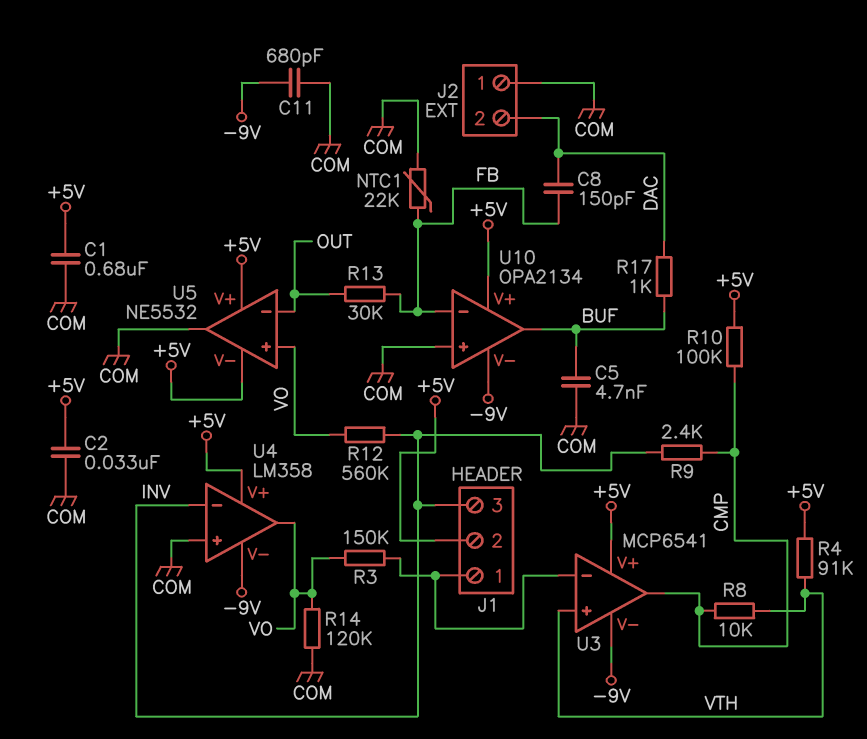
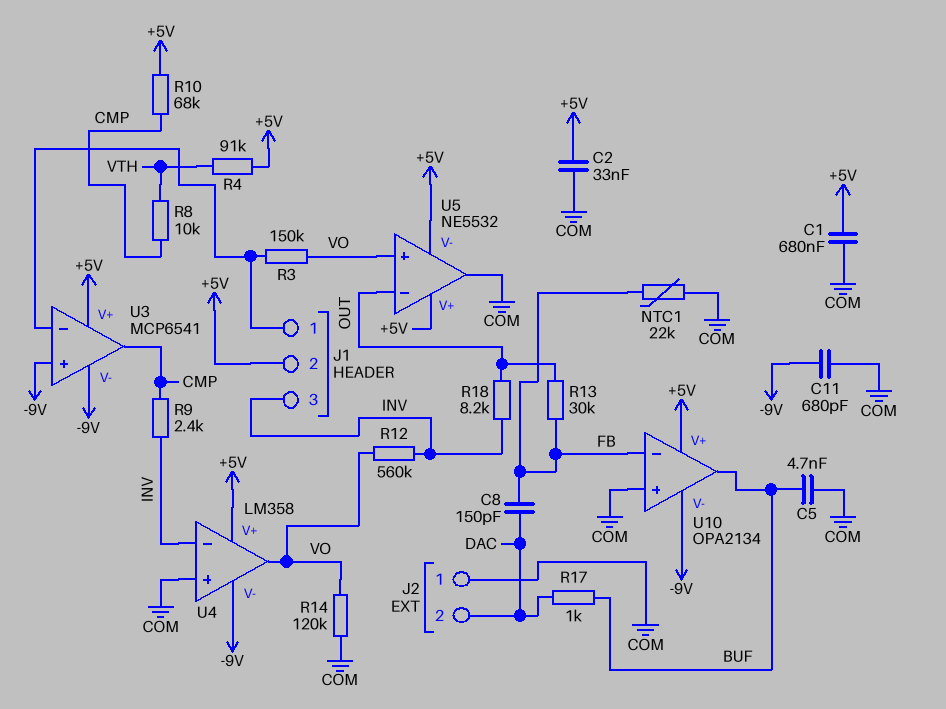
R10: 100k (+5V, CMP) -> 68k (+5V, CMP)
R18: none -> 8.2k (INV, OUT)
U3 pin in+: VTH -> -9V

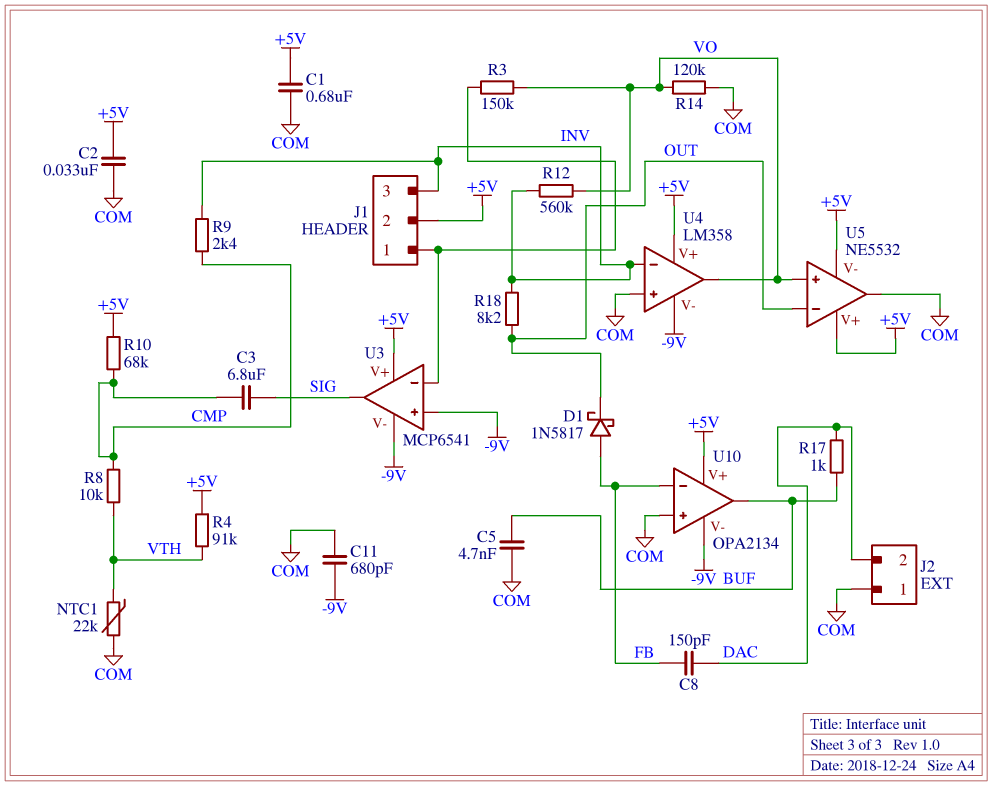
C3: none -> 6.8uF (CMP, SIG)
D1: none -> schottky 1N5817 (A FB, K OUT)
NTC1: 22k (COM, FB) -> 22k (COM, VTH)
R13: 30k (FB, OUT) -> none
U3 pin out: CMP -> SIG

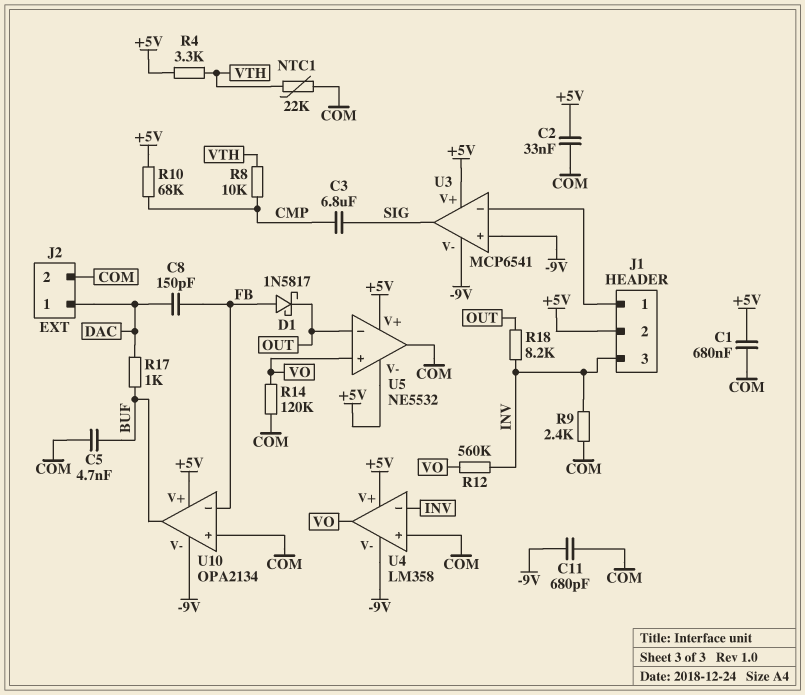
J2 pin 1: COM -> DAC
J2 pin 2: DAC -> COM
R3: 150k (J1/1, VO) -> none
R4: 91k (+5V, VTH) -> 3.3k (+5V, VTH)
R9: 2.4k (CMP, INV) -> 2.4k (COM, INV)

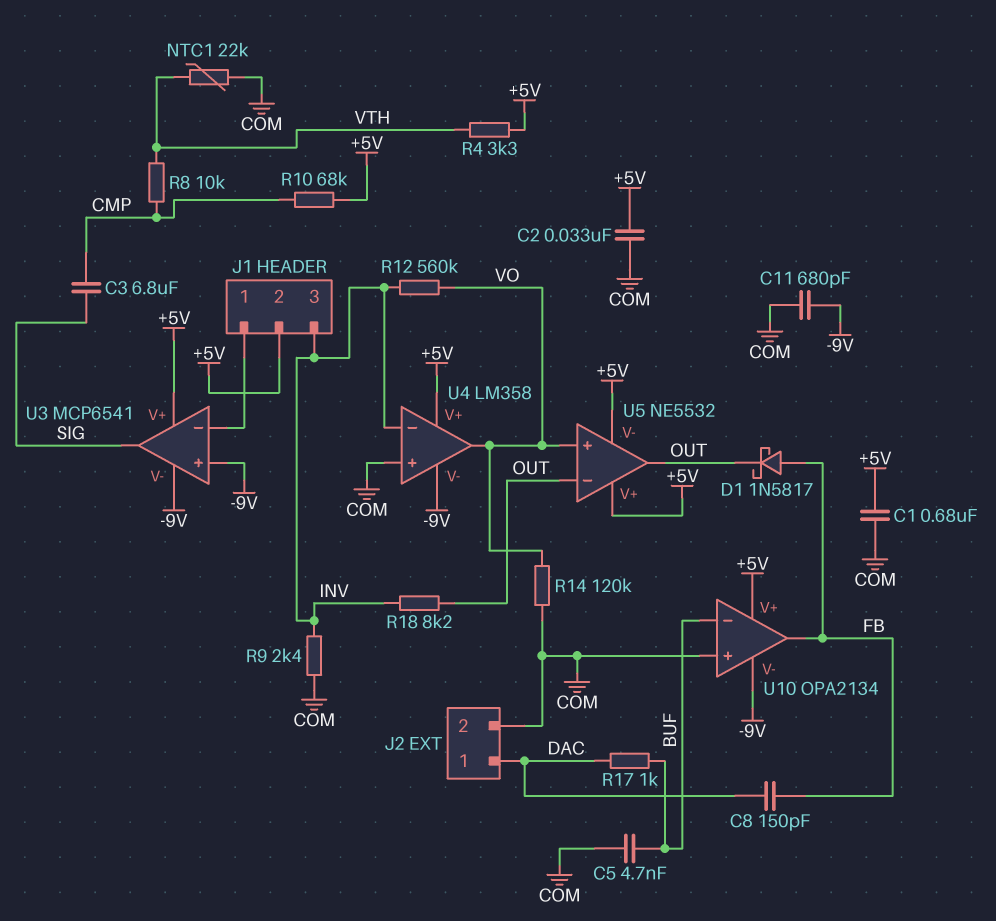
U5 pin out: COM -> OUT
U10 pin in-: FB -> BUF
U10 pin out: BUF -> FB

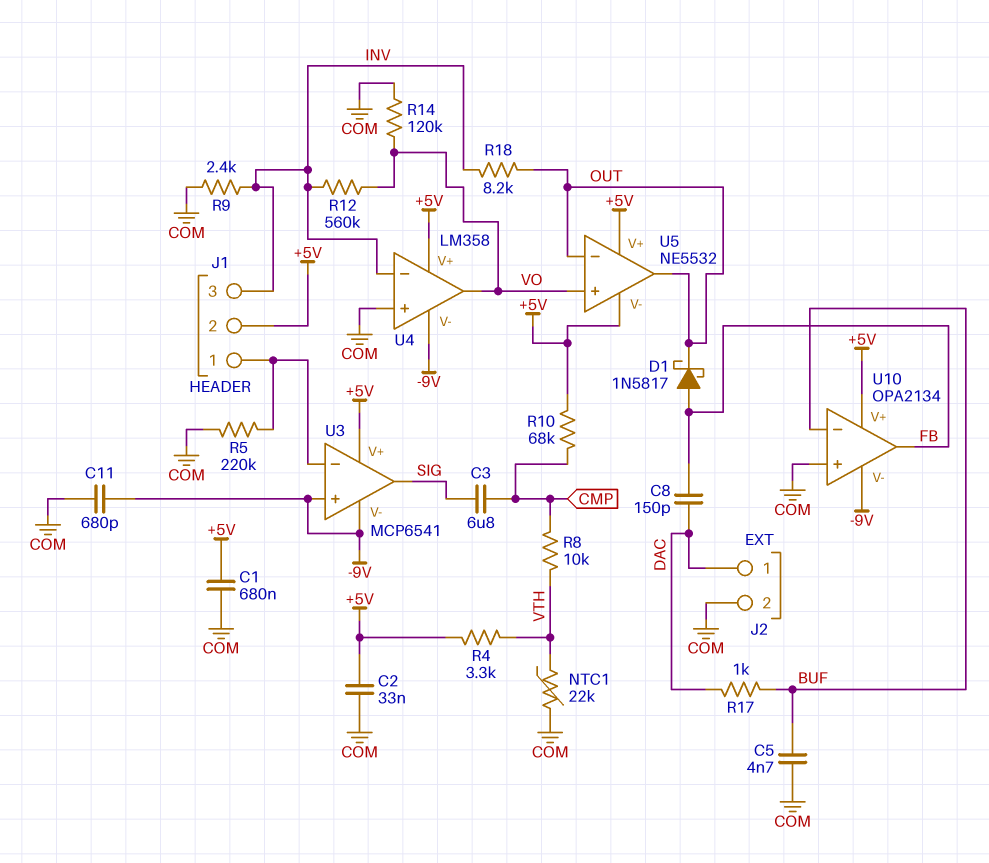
R5: none -> 220k (COM, J1/1)

